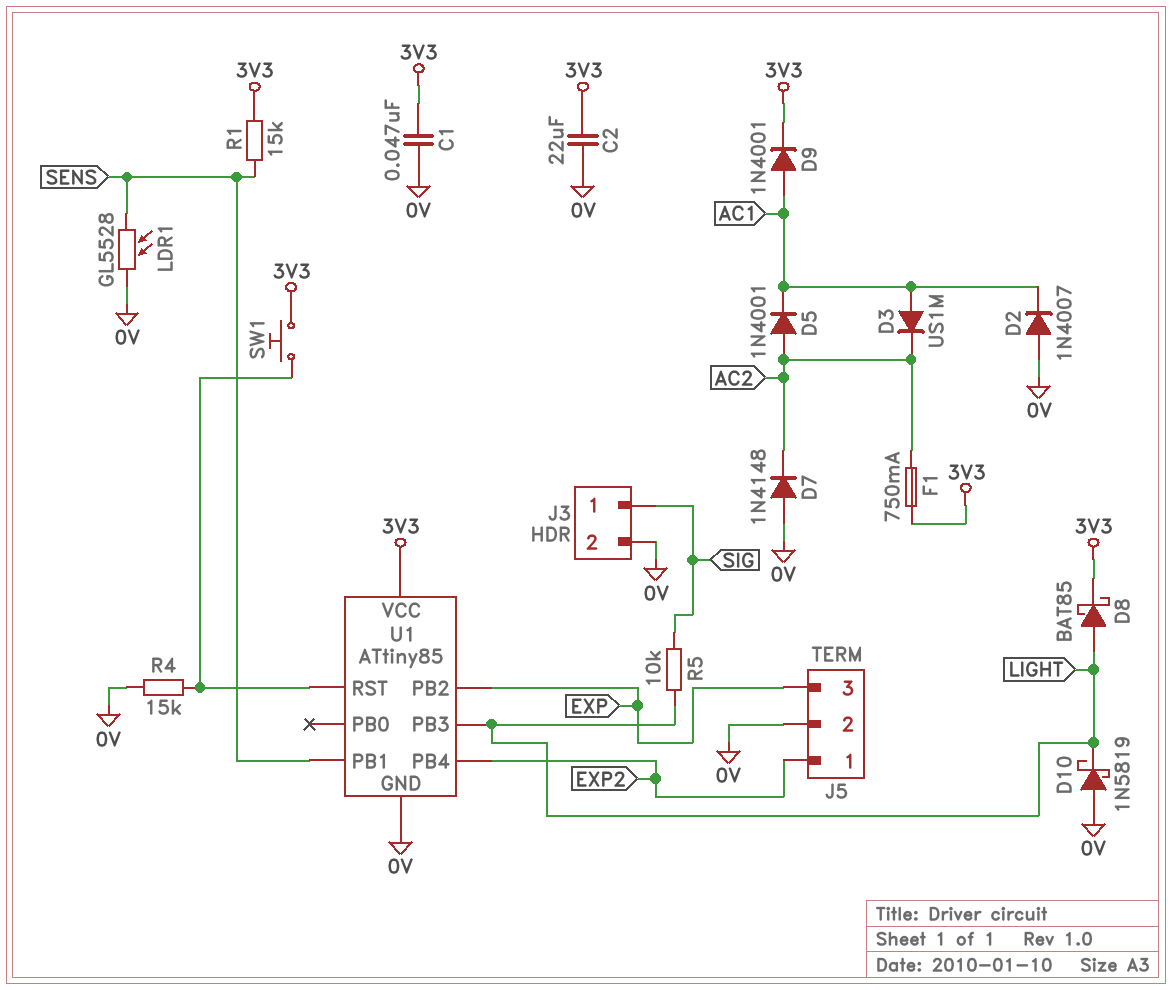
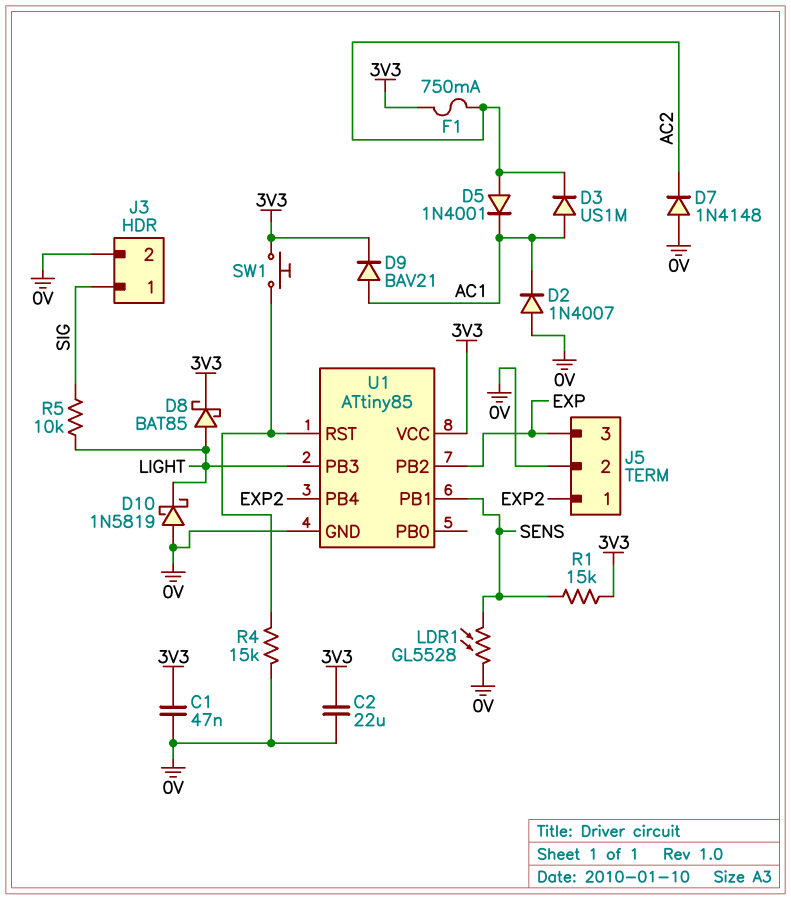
D9: diode 1N4001 (A AC1, K 3V3) -> diode BAV21 (A AC1, K 3V3)

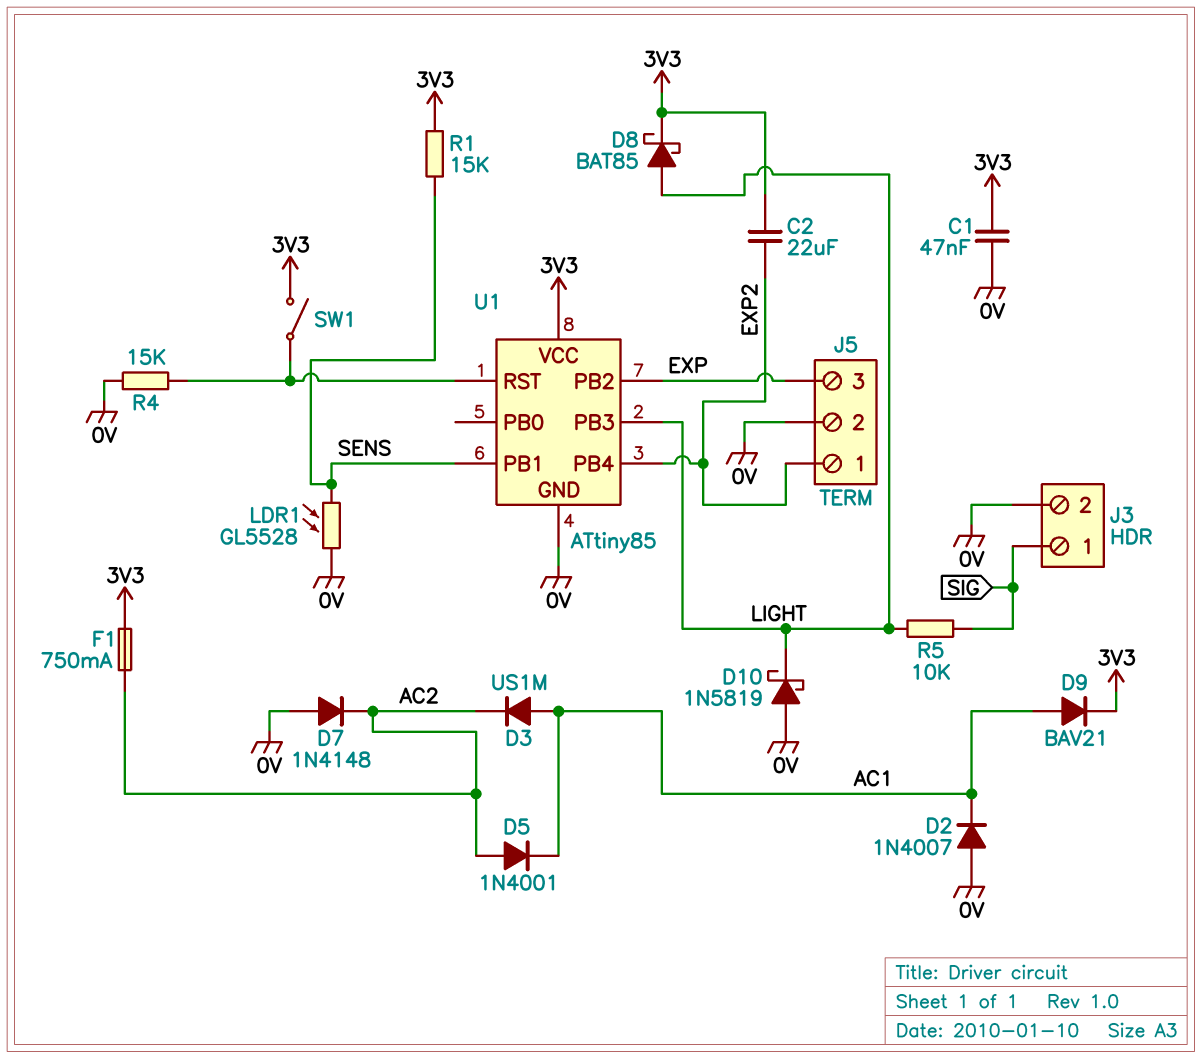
C2: 22uF (0V, 3V3) -> 22uF (3V3, EXP2)
SW1: button (3V3, U1/RST) -> switch (3V3, U1/RST)

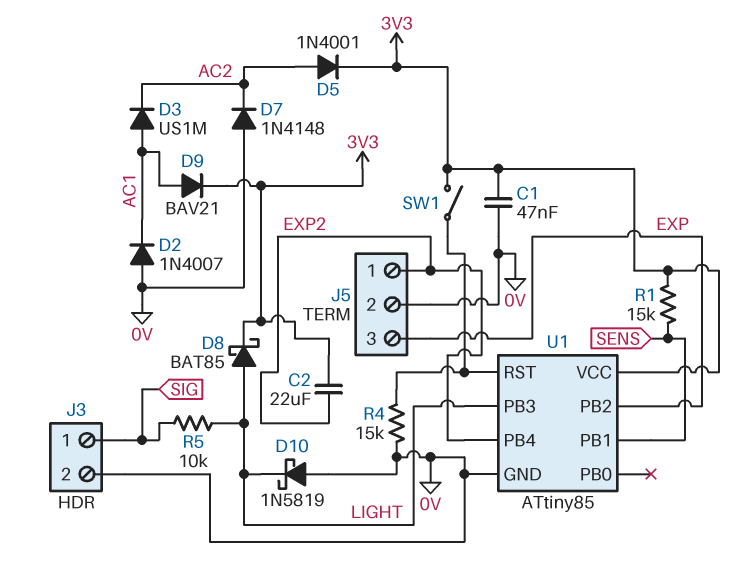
D5: diode 1N4001 (A AC2, K AC1) -> diode 1N4001 (A AC2, K 3V3)
F1: 750mA (3V3, AC2) -> none
LDR1: GL5528 (0V, SENS) -> none

